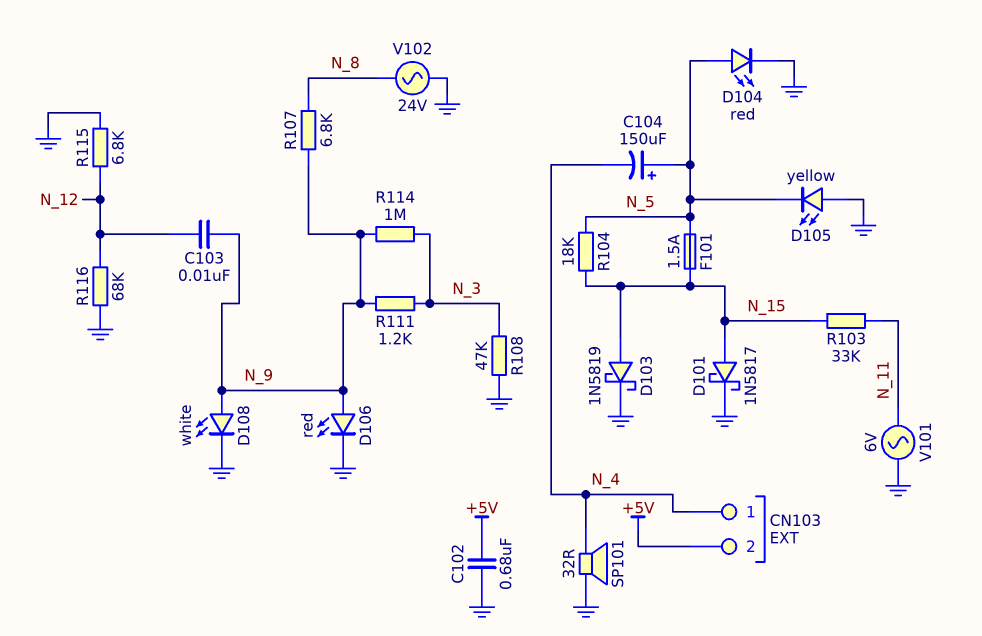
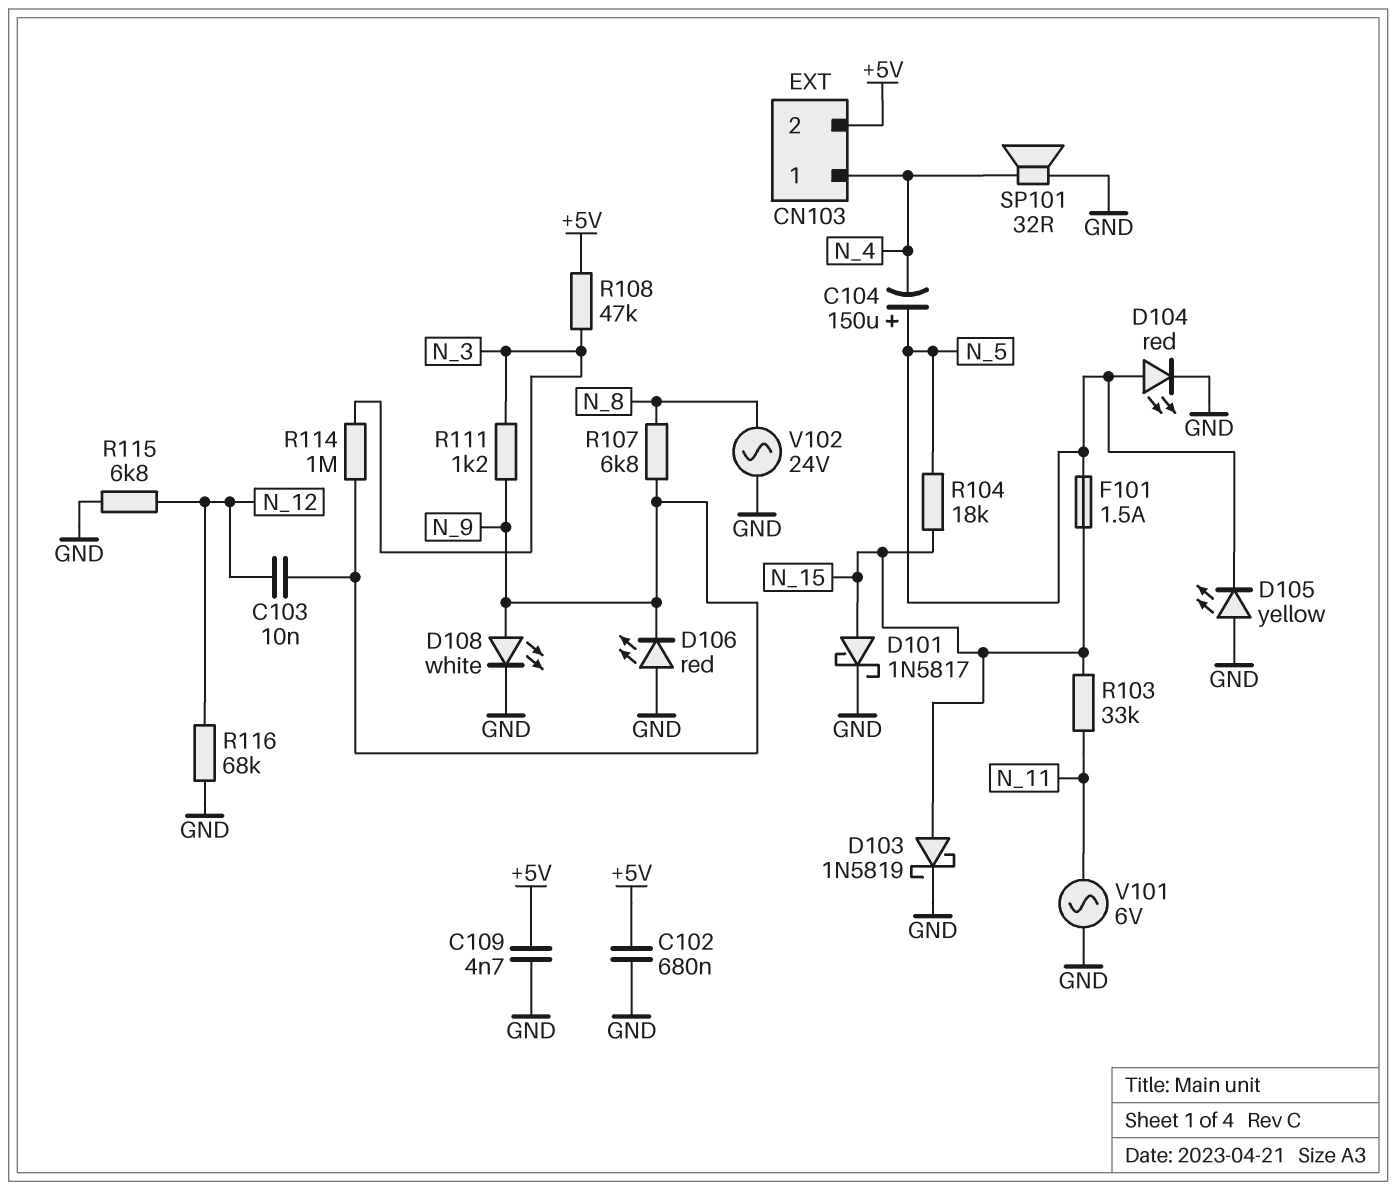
C109: none -> 4.7nF (+5V, GND)
D106: LED red (A N_9, K GND) -> LED red (A GND, K N_9)
R108: 47k (GND, N_3) -> 47k (+5V, N_3)

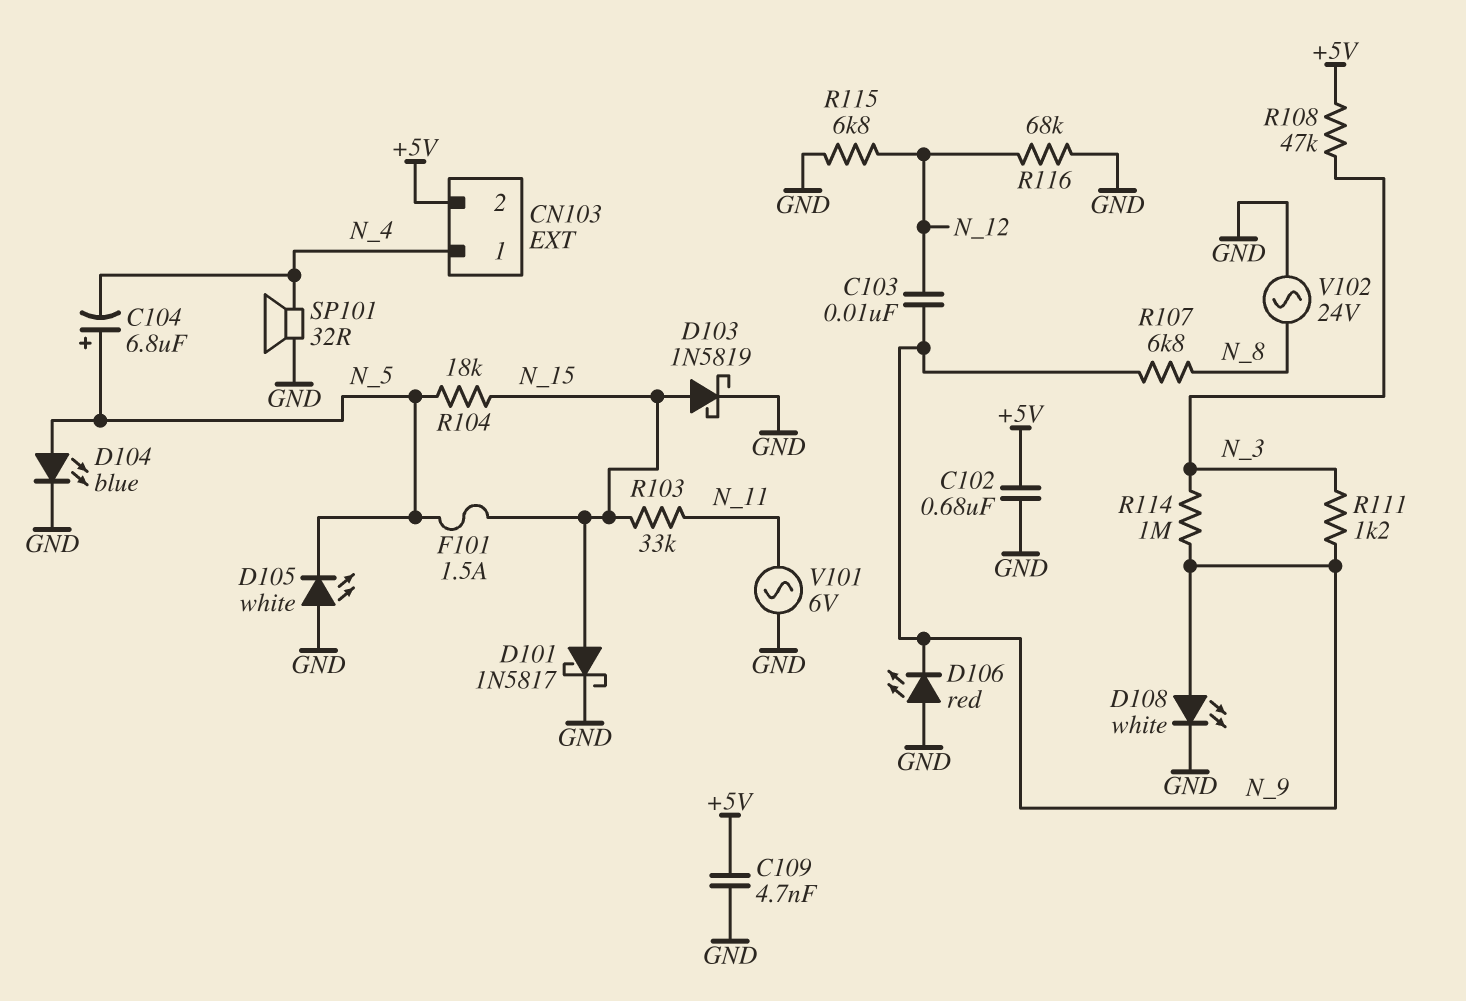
C104: 150uF (plus N_5, minus N_4) -> 6.8uF (plus N_5, minus N_4)
D104: LED red (A N_5, K GND) -> LED blue (A N_5, K GND)
D105: LED yellow (A GND, K N_5) -> LED white (A GND, K N_5)

